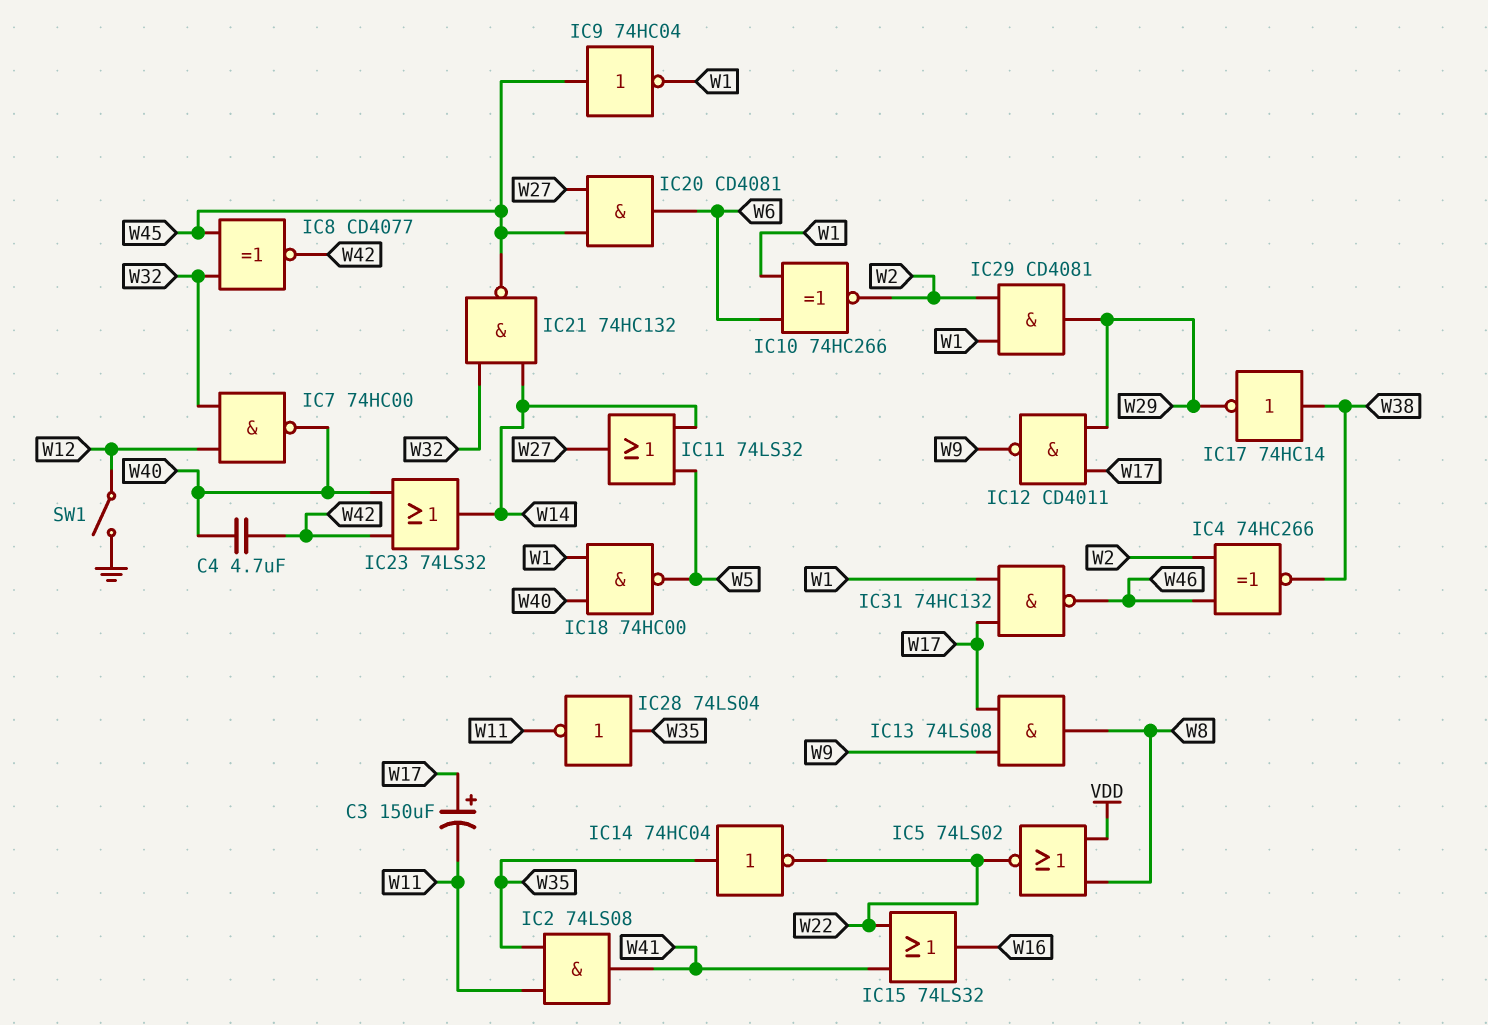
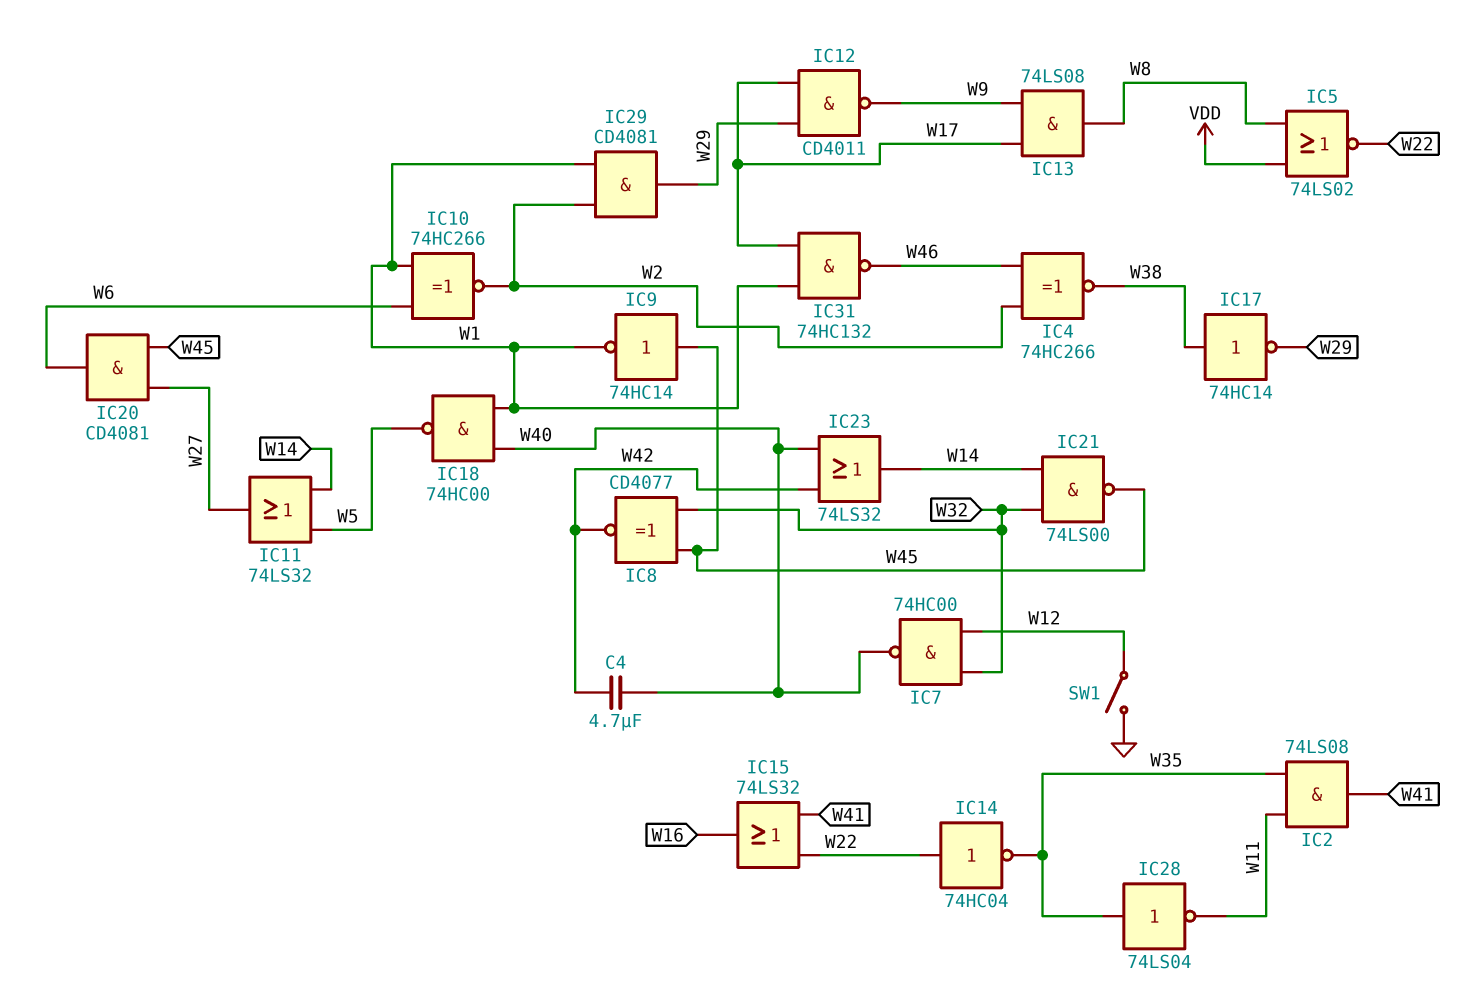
C3: 150uF (plus W17, minus W11) -> none
IC9: NOT 74HC04 (in W45, out W1) -> NOT 74HC14 (in W45, out W1)
IC14: NOT 74HC04 (in W35, out W22) -> NOT 74HC04 (in W22, out W35)
IC21: NAND 74HC132 (in W14, in W32, out W45) -> NAND 74LS00 (in W14, in W32, out W45)

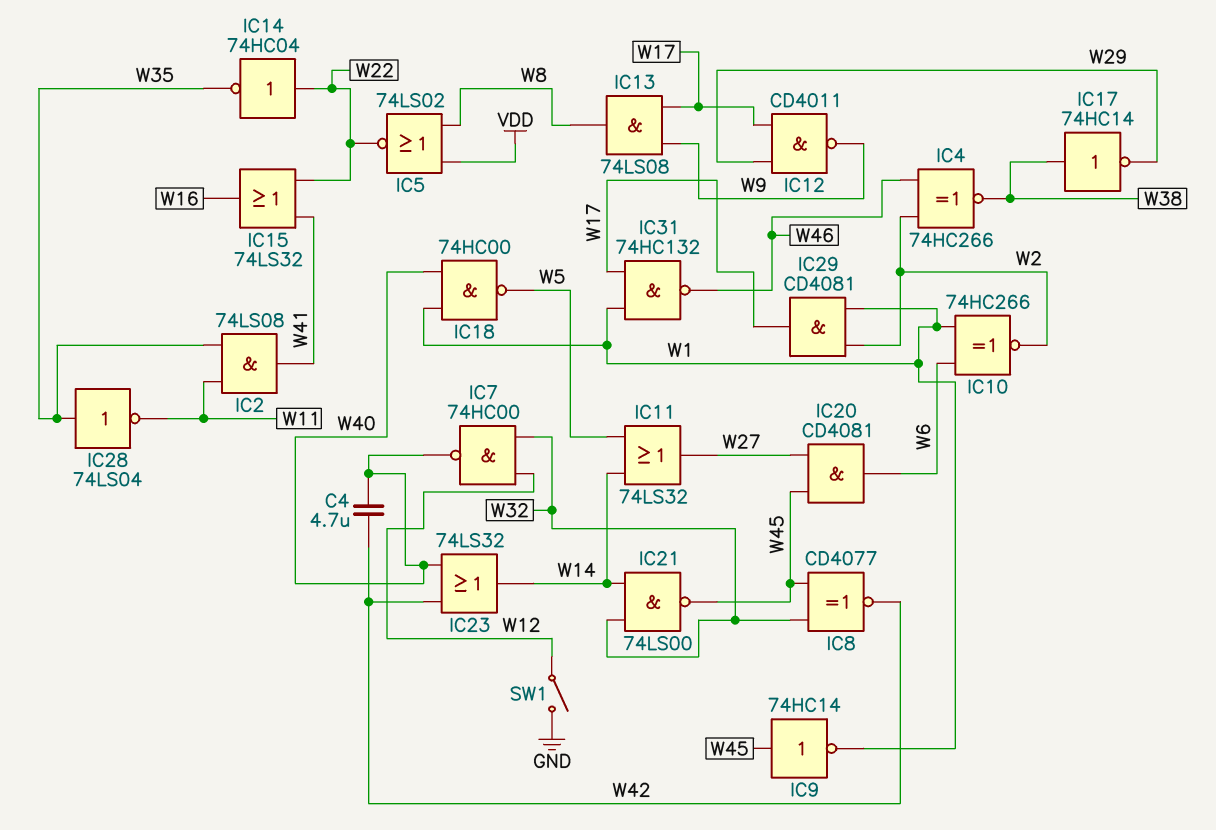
IC29: AND CD4081 (in W1, in W2, out W29) -> AND CD4081 (in W1, in W2, out W17)

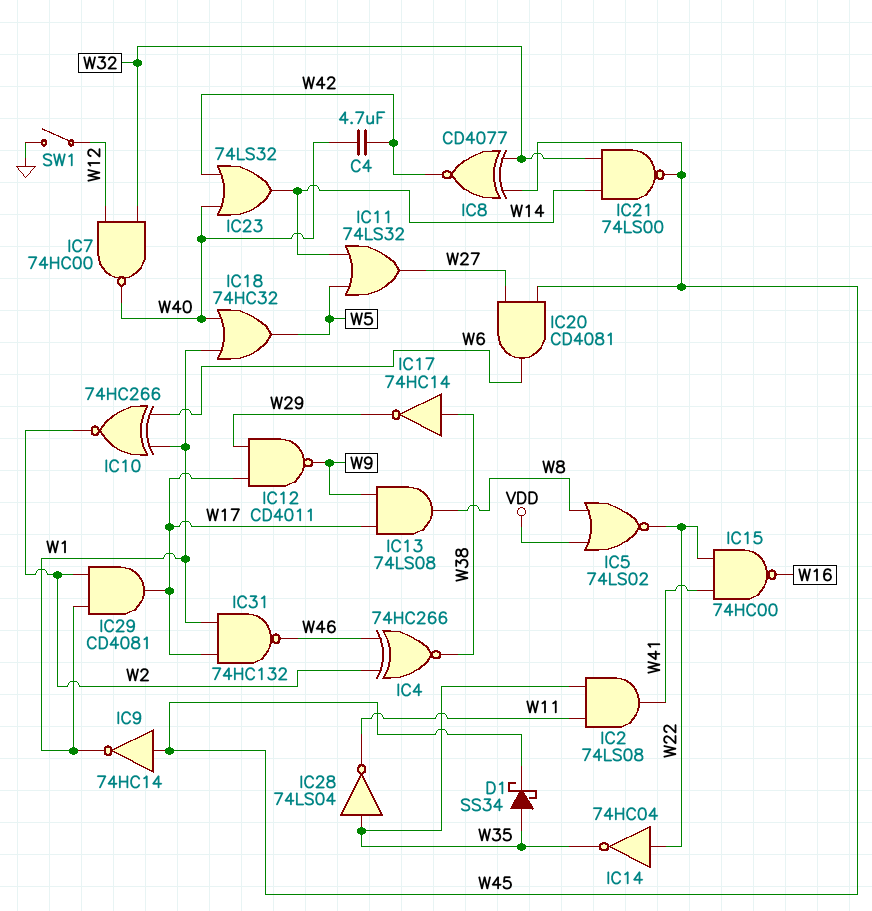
D1: none -> schottky SS34 (A W35, K W45)
IC15: OR 74LS32 (in W22, in W41, out W16) -> NAND 74HC00 (in W22, in W41, out W16)
IC18: NAND 74HC00 (in W1, in W40, out W5) -> OR 74HC32 (in W1, in W40, out W5)

